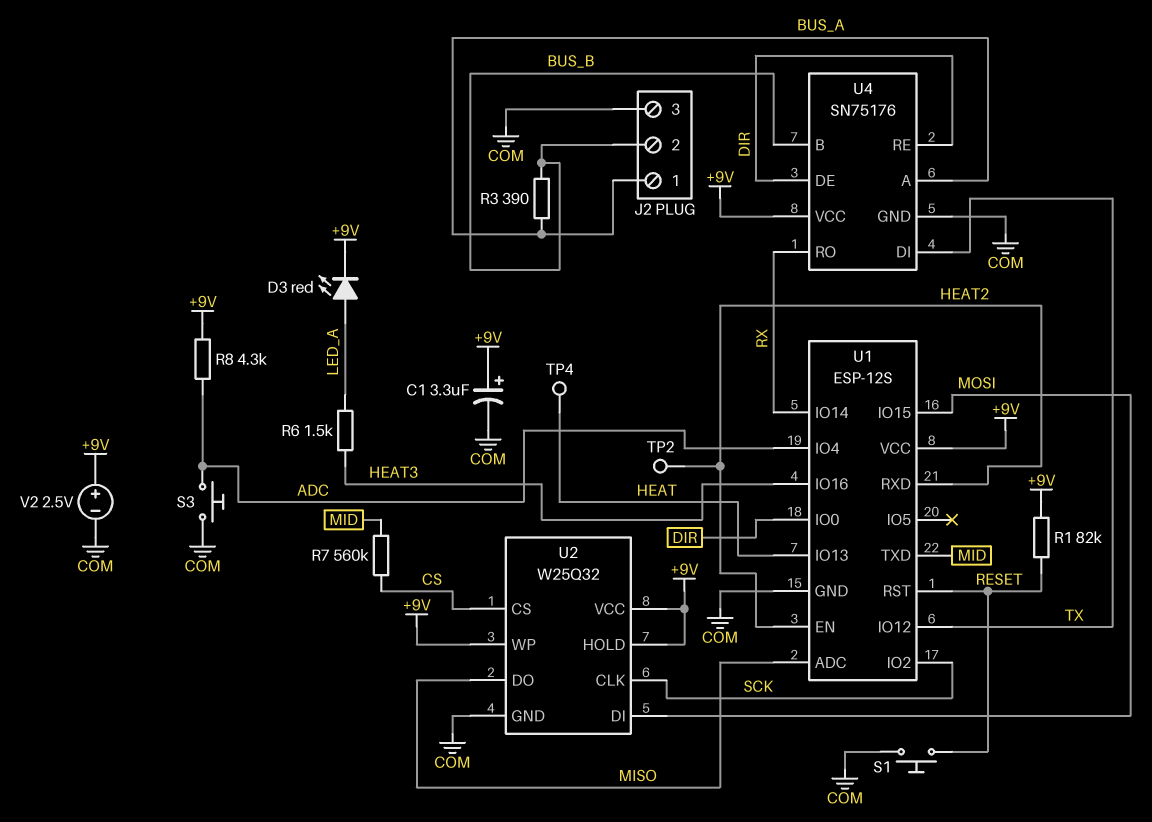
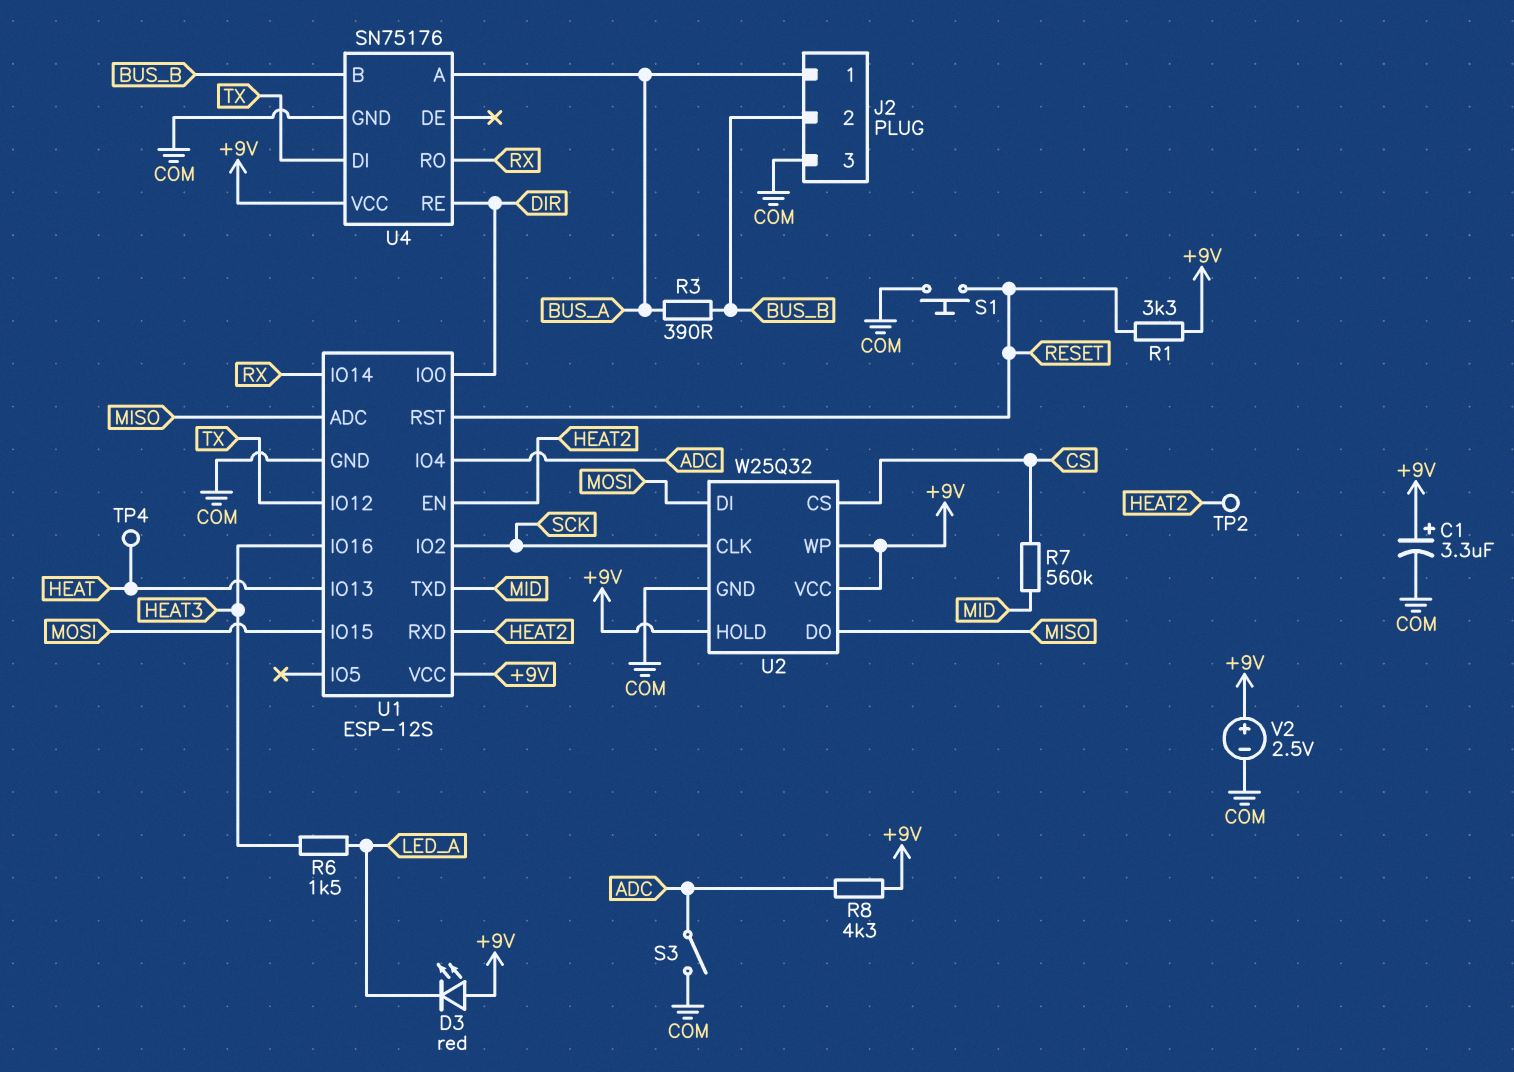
D3: LED red (A LED_A, K +9V) -> LED red (A +9V, K LED_A)
R1: 82k (+9V, RESET) -> 3.3k (+9V, RESET)
S3: button (ADC, COM) -> switch (ADC, COM)
U4 pin DE: DIR -> none

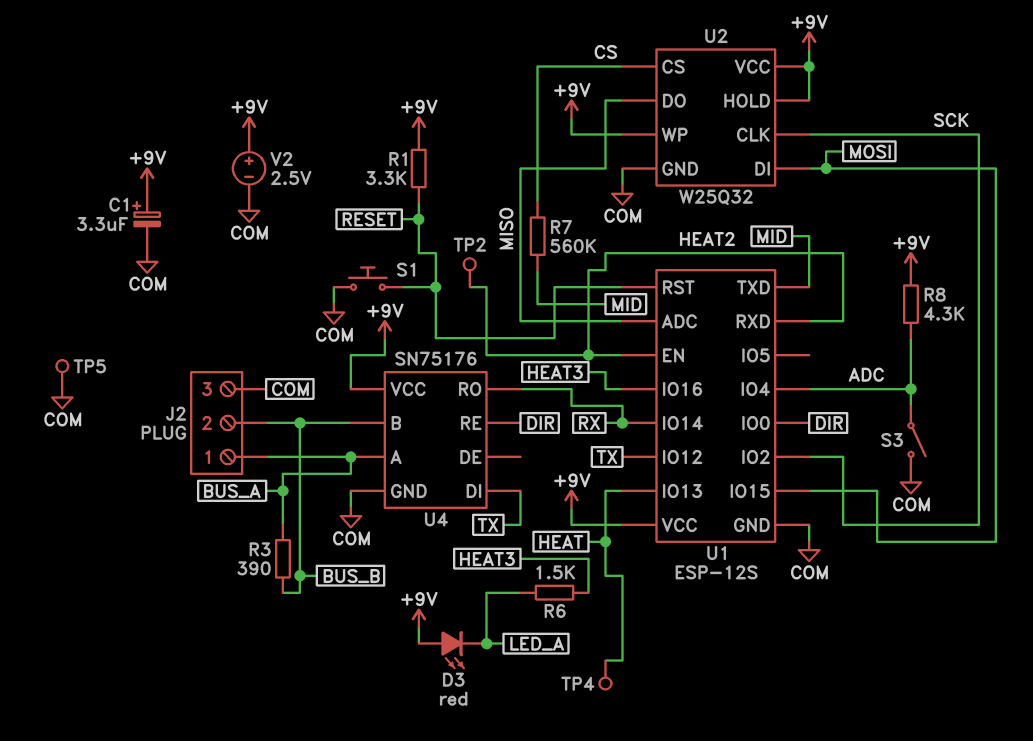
TP5: none -> test point (COM)

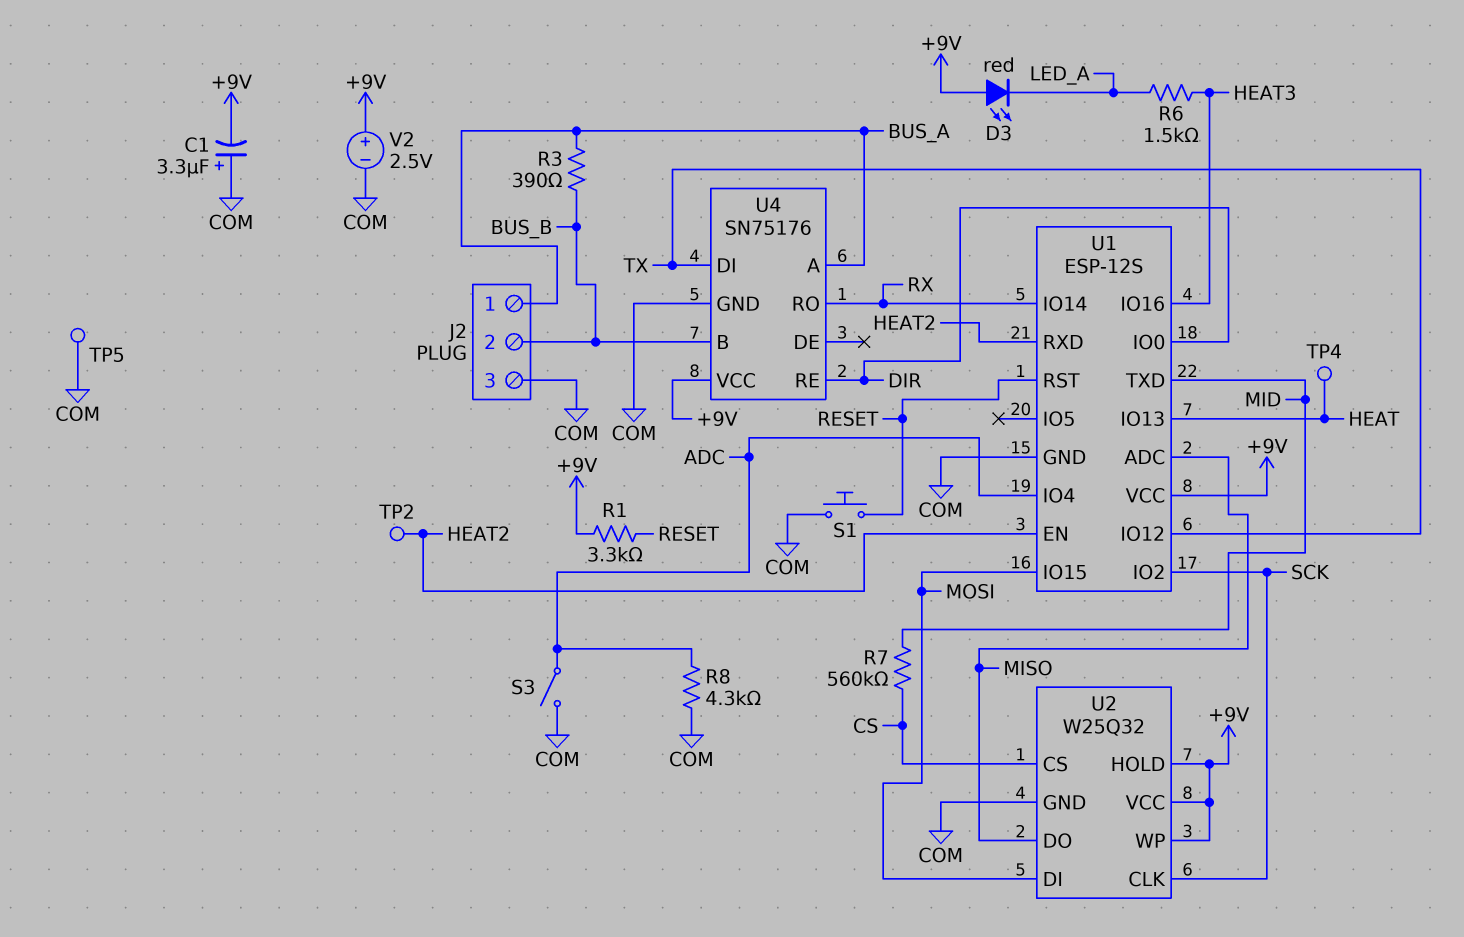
C1: 3.3uF (plus +9V, minus COM) -> 3.3uF (plus COM, minus +9V)
R8: 4.3k (+9V, ADC) -> 4.3k (ADC, COM)

